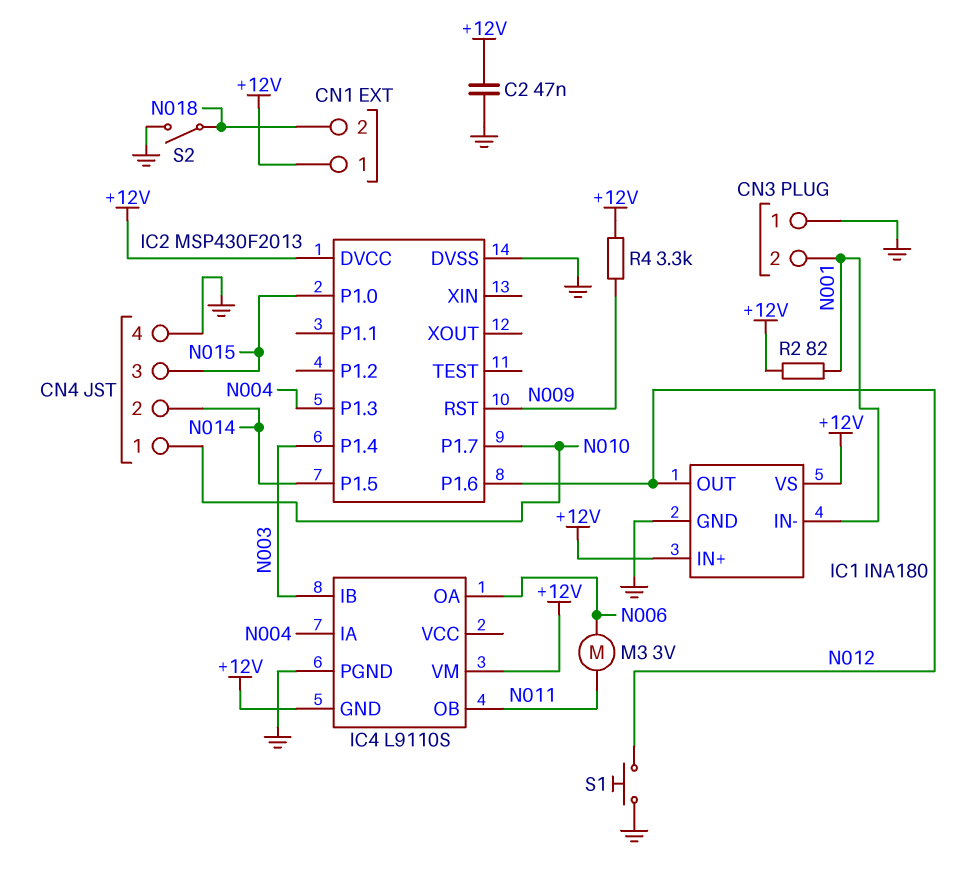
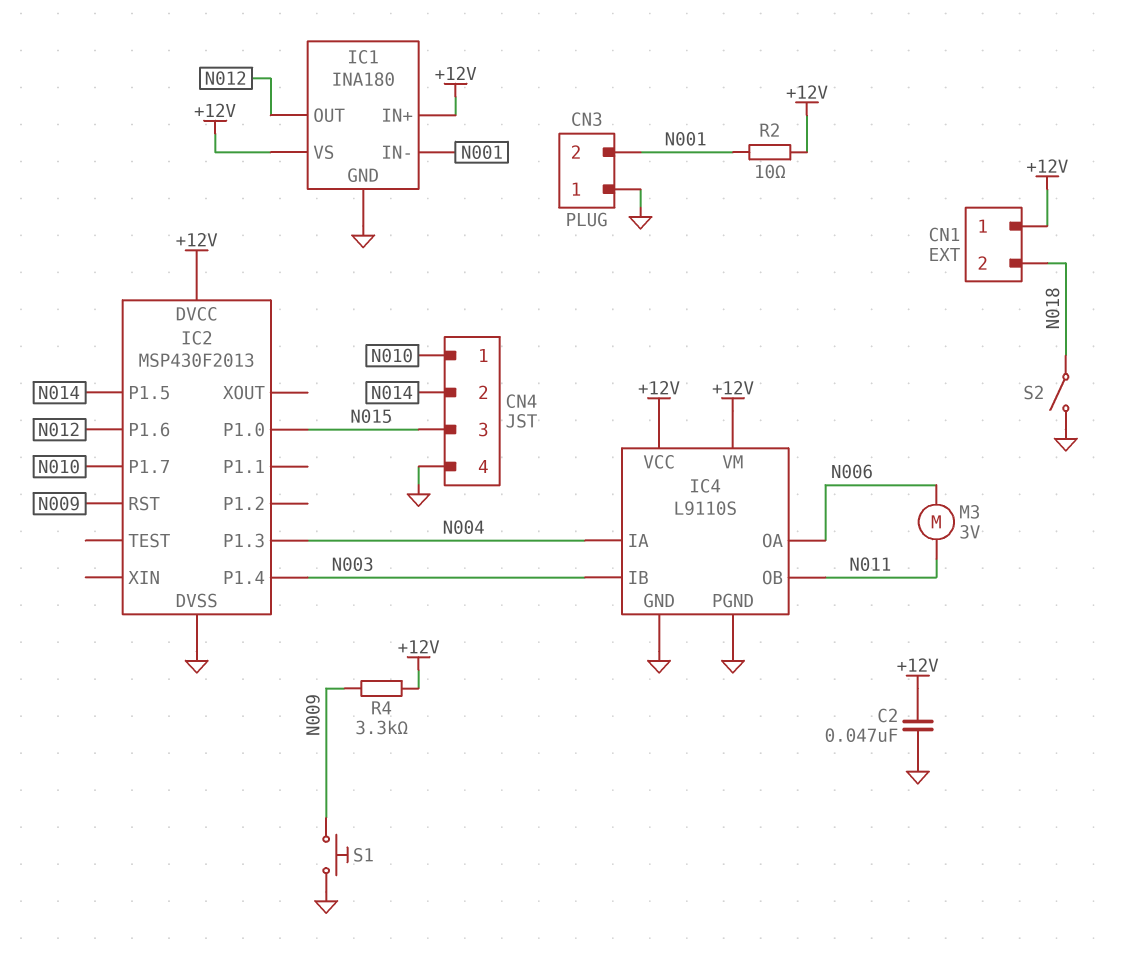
IC4 pin GND: +12V -> GND
IC4 pin VCC: none -> +12V
R2: 82 (+12V, N001) -> 10 (+12V, N001)
S1: button (GND, N012) -> button (GND, N009)

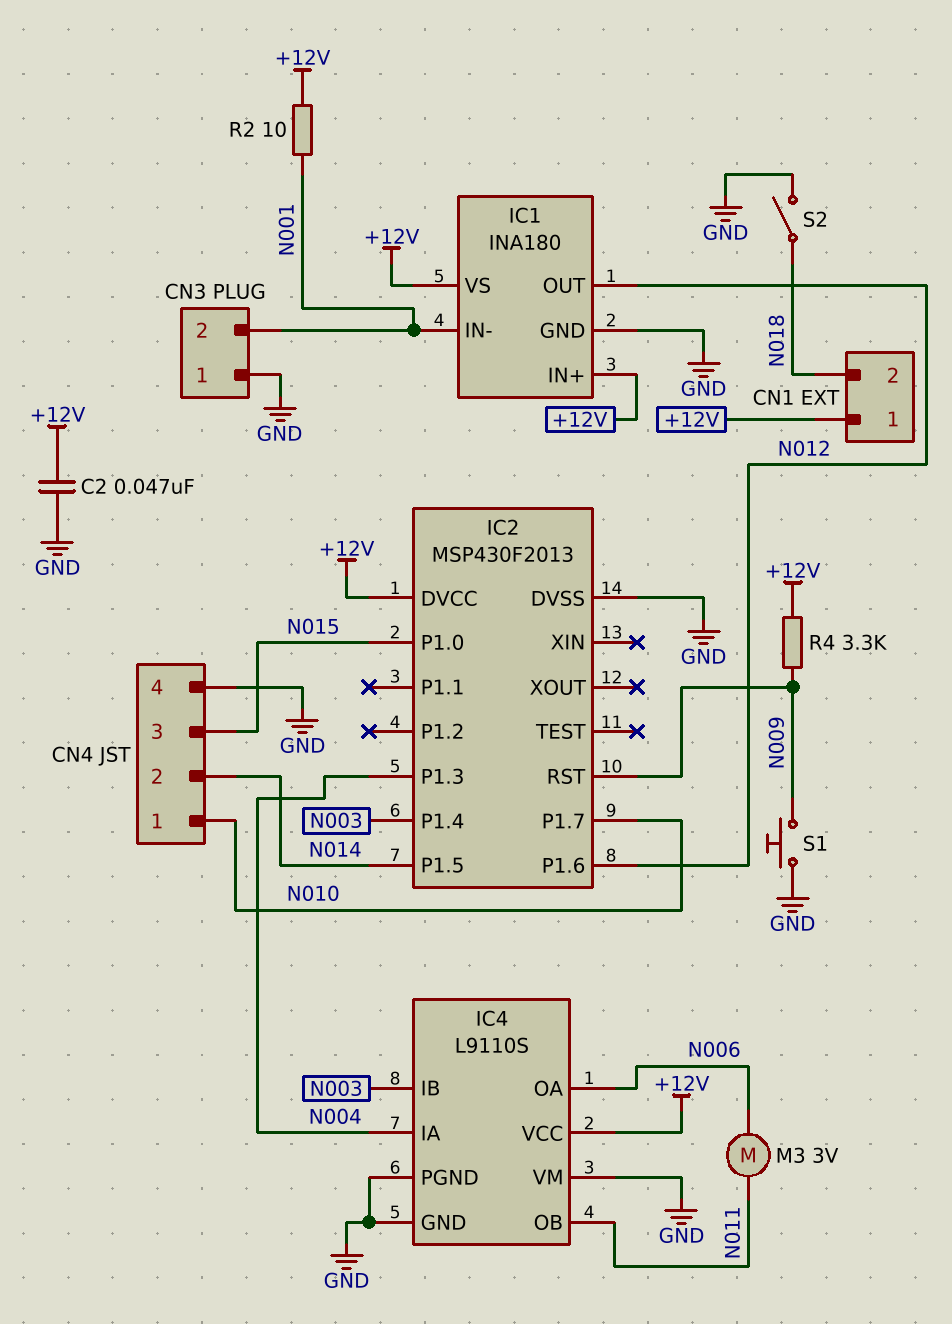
IC4 pin VM: +12V -> GND

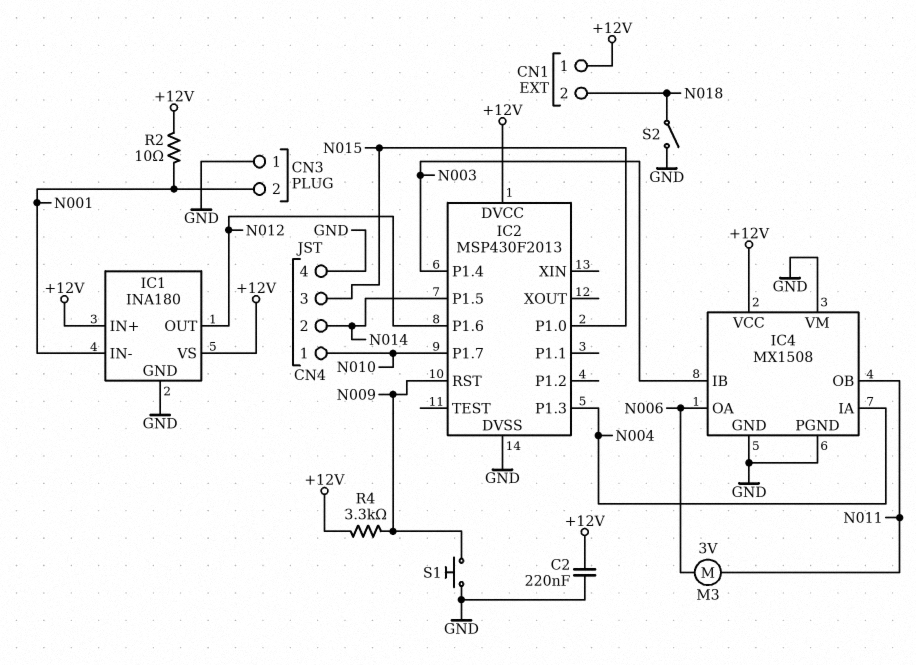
C2: 47nF (+12V, GND) -> 220nF (+12V, GND)
IC4: L9110S -> MX1508

